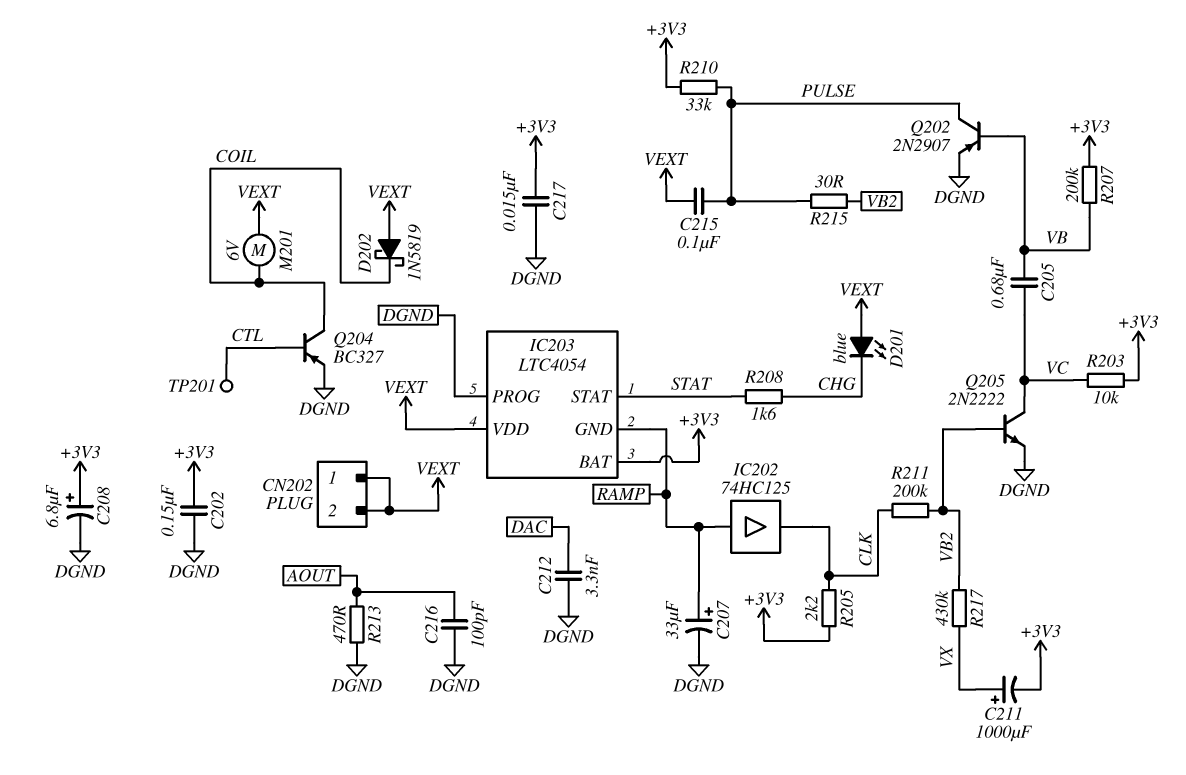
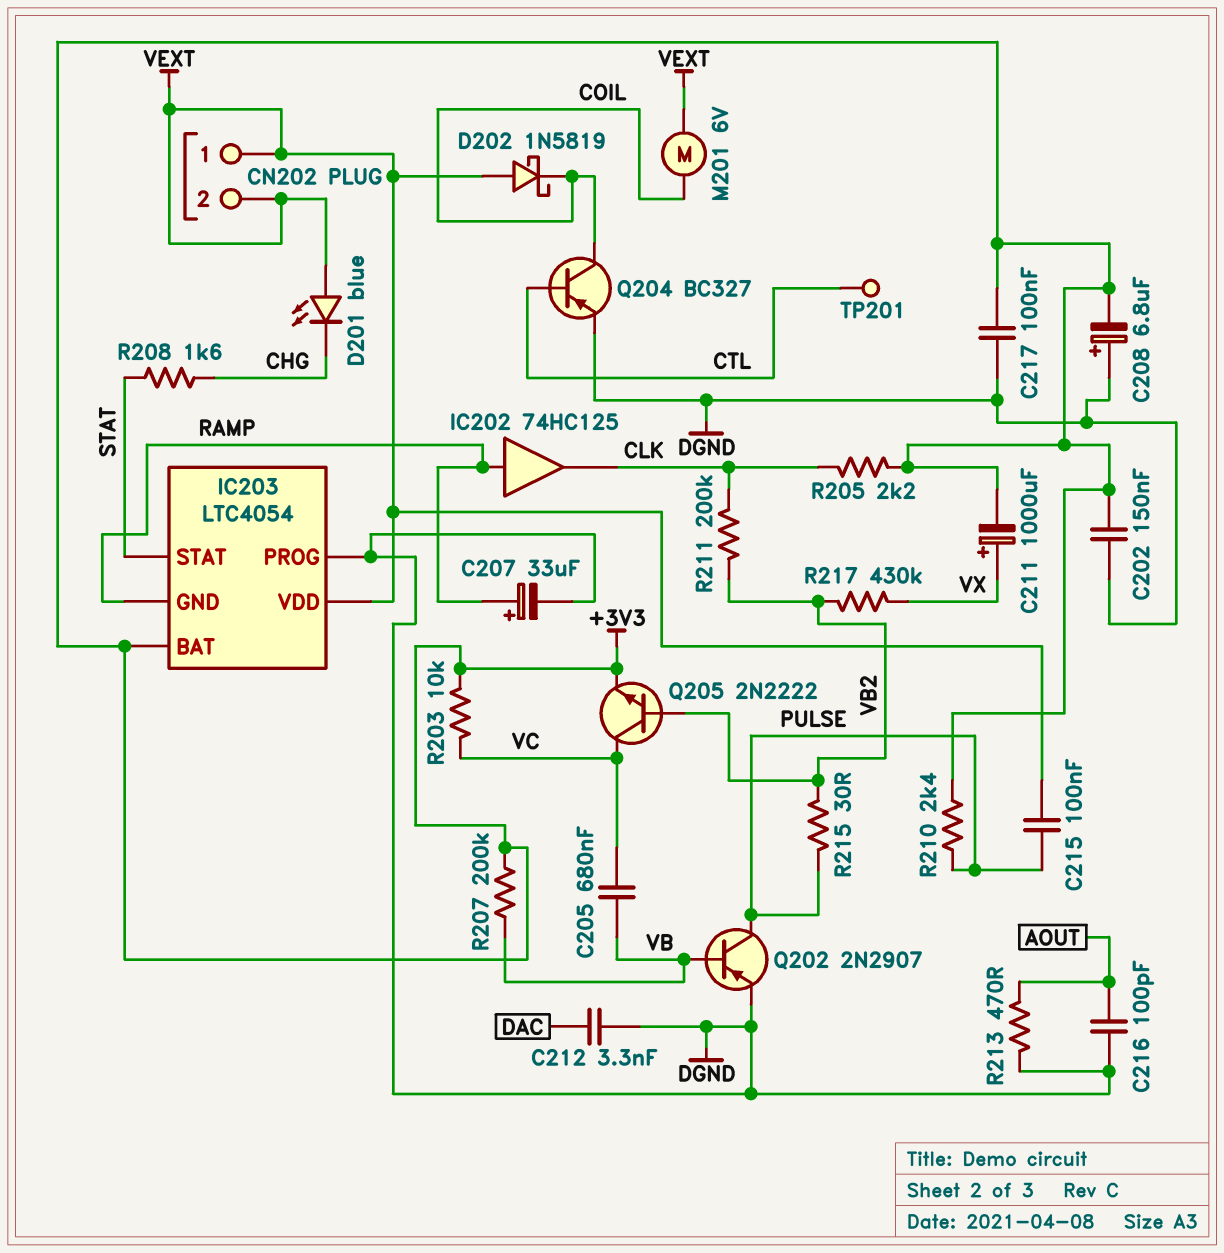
C208: 6.8uF (plus +3V3, minus DGND) -> 6.8uF (plus DGND, minus +3V3)
C217: 15nF (+3V3, DGND) -> 100nF (+3V3, DGND)
Q205: NPN 2N2222 (B VB2, C VC, E DGND) -> NPN 2N2222 (B VB2, C VC, E +3V3)
R210: 33k (+3V3, PULSE) -> 2.4k (+3V3, PULSE)

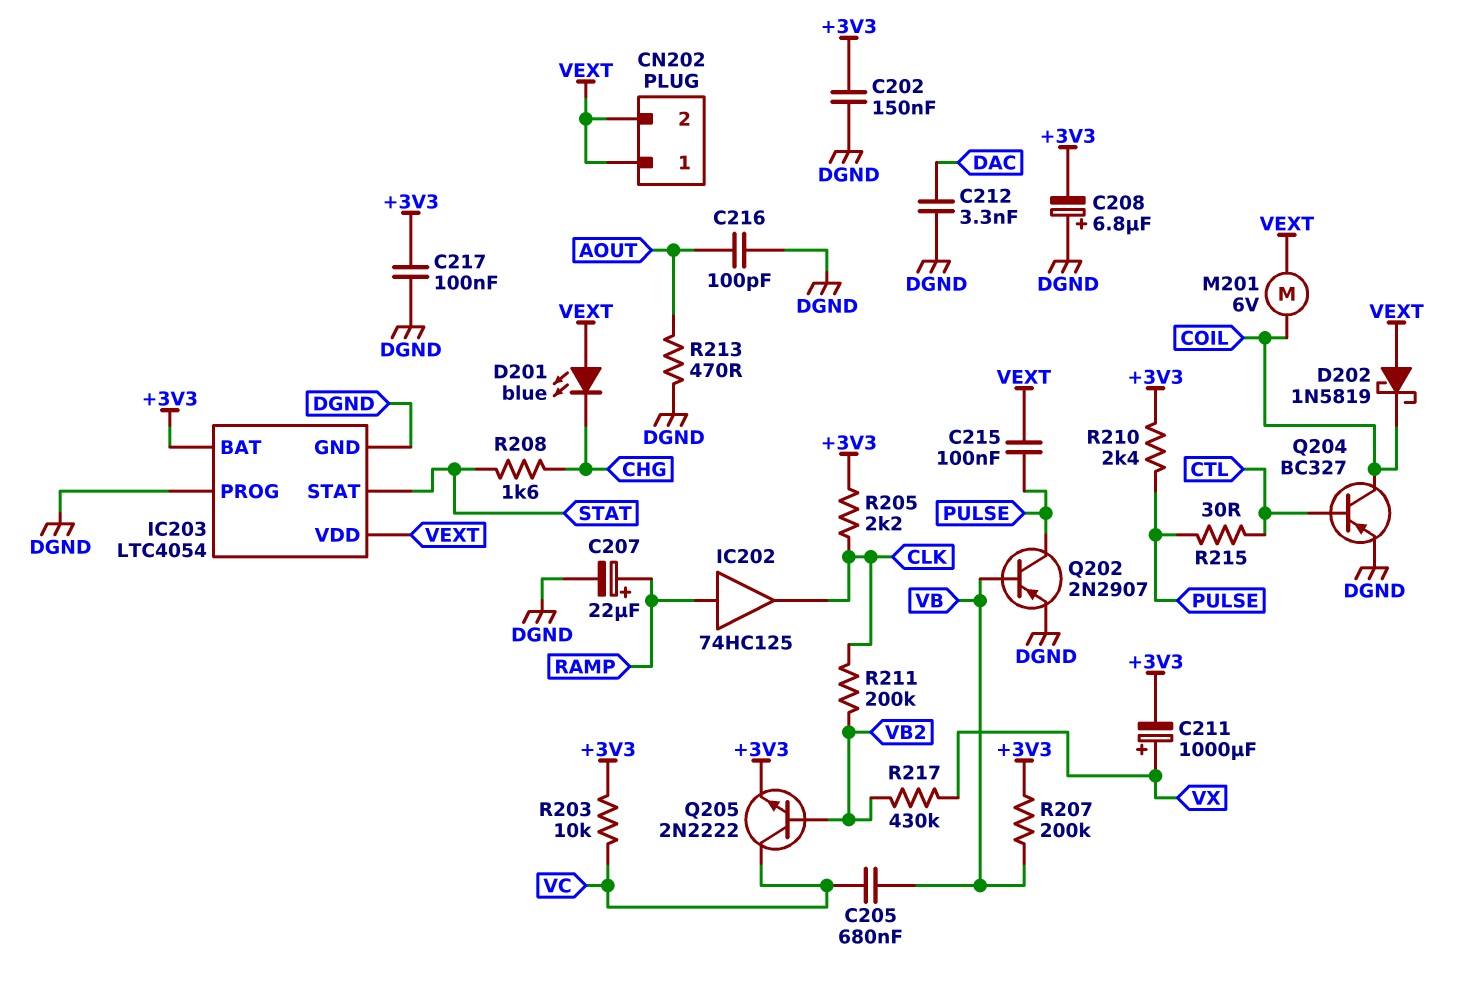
C207: 33uF (plus RAMP, minus DGND) -> 22uF (plus RAMP, minus DGND)
IC203 pin GND: RAMP -> DGND
R215: 30 (PULSE, VB2) -> 30 (CTL, PULSE)
TP201: test point (CTL) -> none

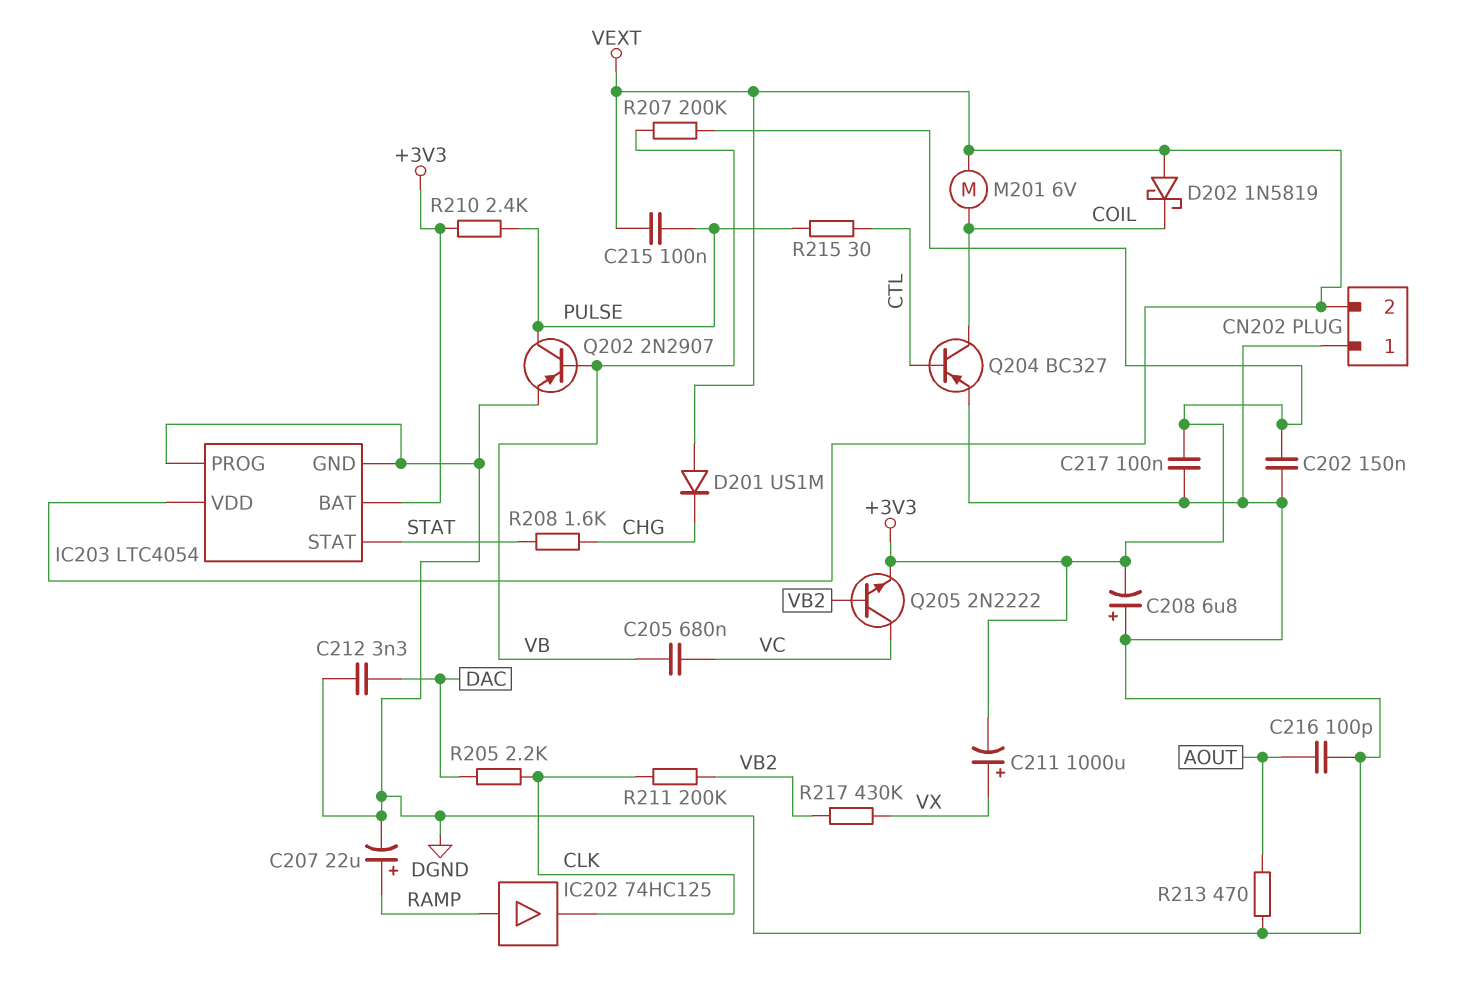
CN202 pin 1: VEXT -> DGND
D201: LED blue (A VEXT, K CHG) -> diode US1M (A VEXT, K CHG)
R203: 10k (+3V3, VC) -> none
R205: 2.2k (+3V3, CLK) -> 2.2k (CLK, DAC)

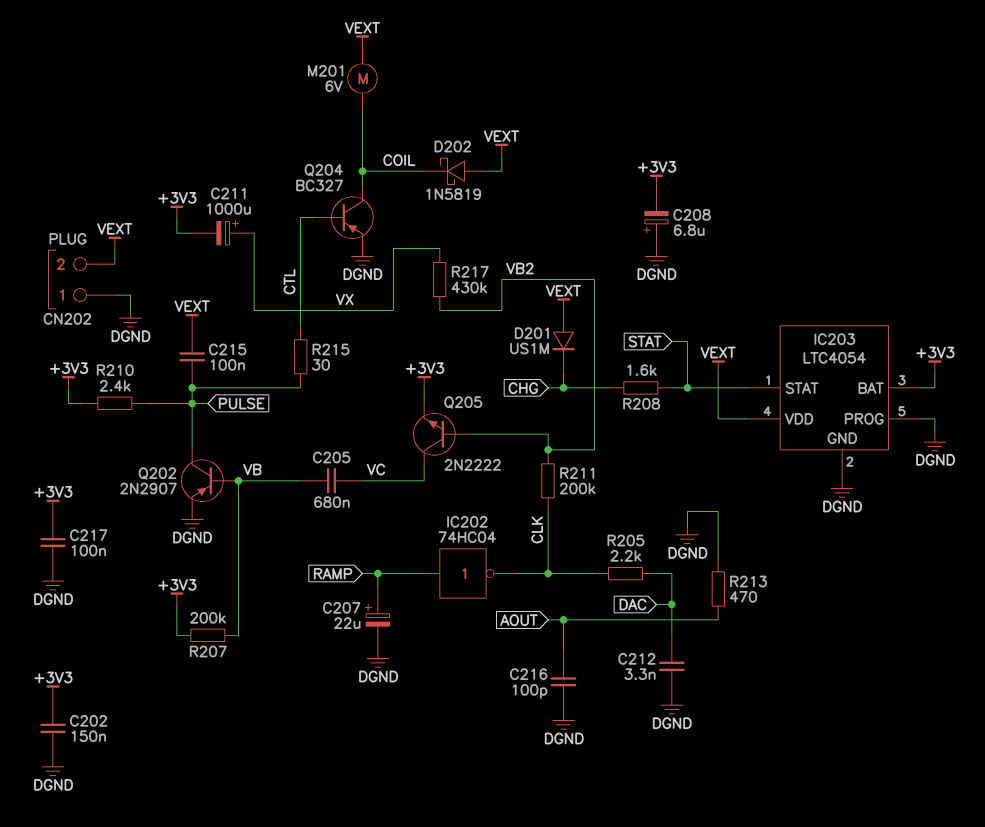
IC202: buffer 74HC125 (in RAMP, out CLK) -> NOT 74HC04 (in RAMP, out CLK)

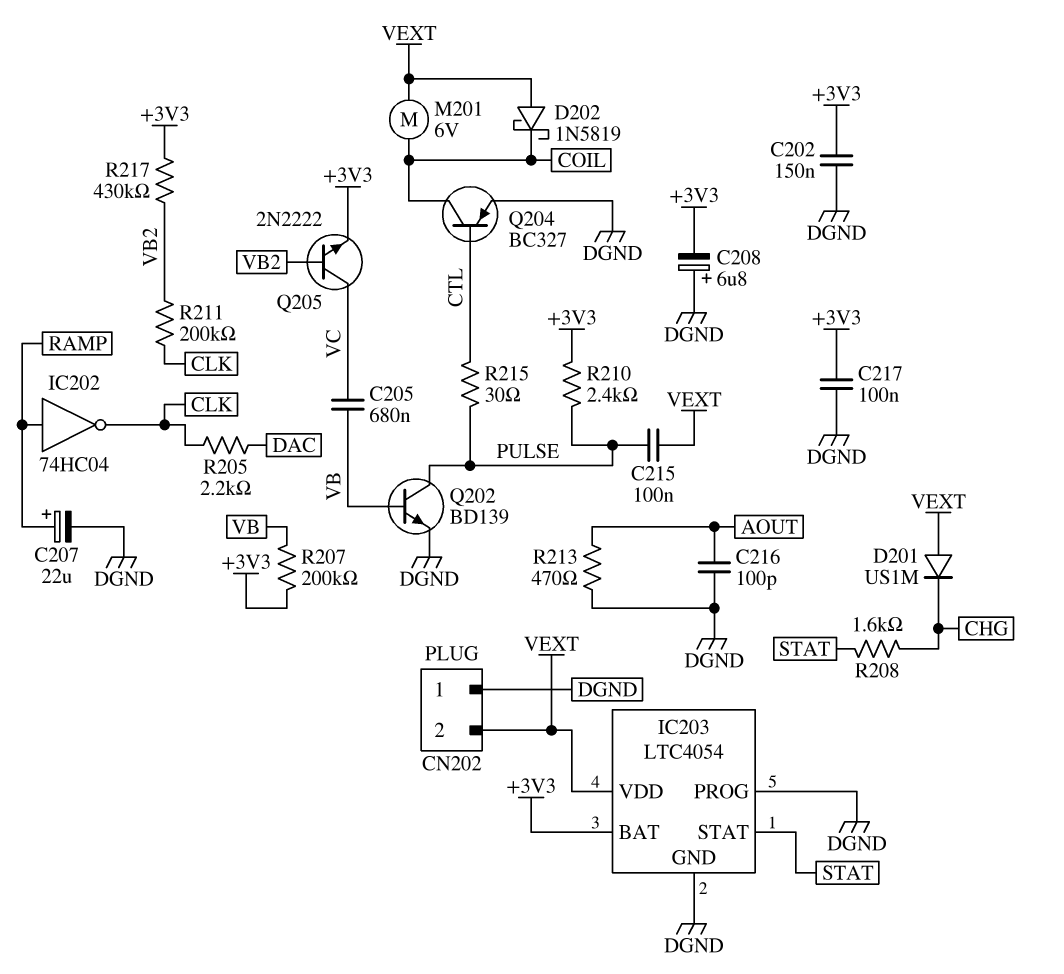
C211: 1000uF (plus VX, minus +3V3) -> none
C212: 3.3nF (DAC, DGND) -> none
Q202: PNP 2N2907 (B VB, C PULSE, E DGND) -> NPN BD139 (B VB, C PULSE, E DGND)
R217: 430k (VB2, VX) -> 430k (+3V3, VB2)

